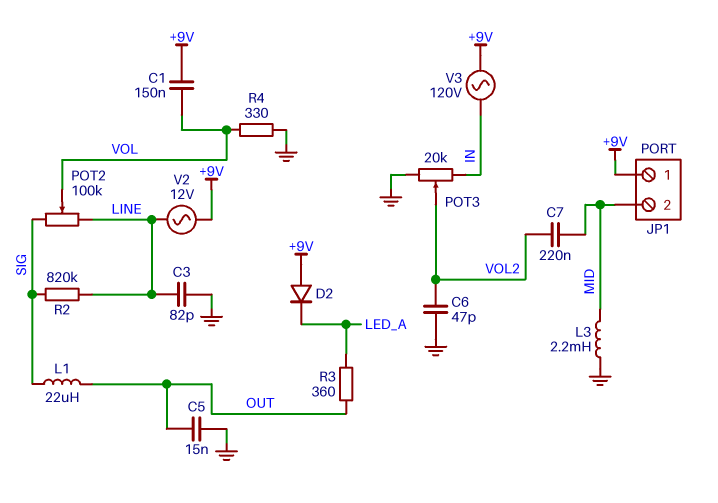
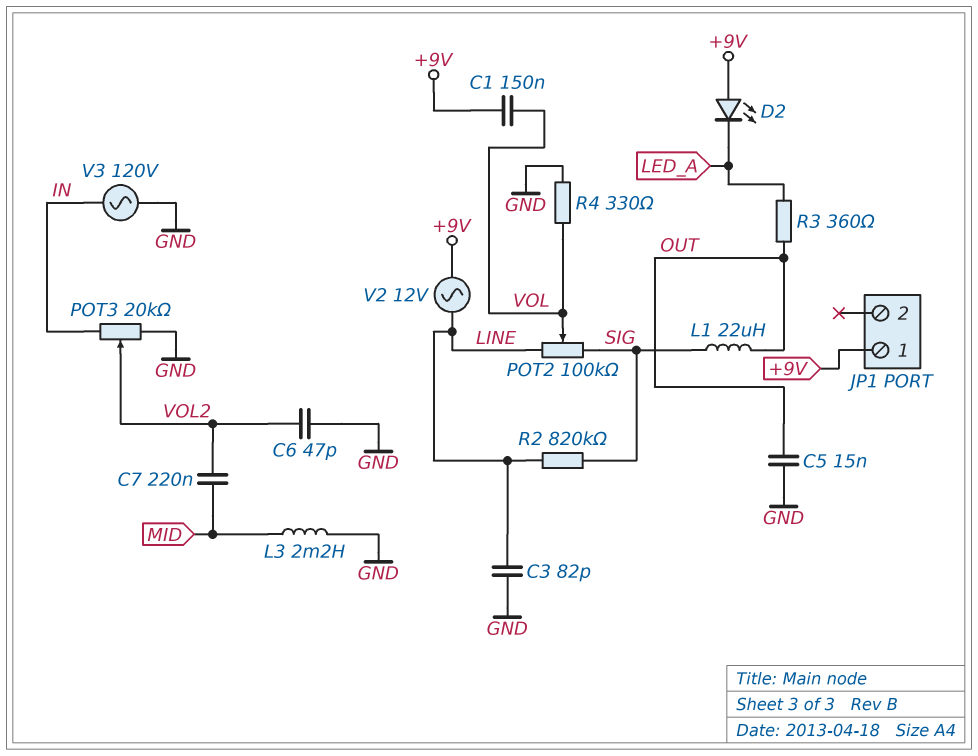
D2: diode (A +9V, K LED_A) -> LED (A +9V, K LED_A)
JP1 pin 2: MID -> none
V3: AC 120V (+9V, IN) -> AC 120V (GND, IN)

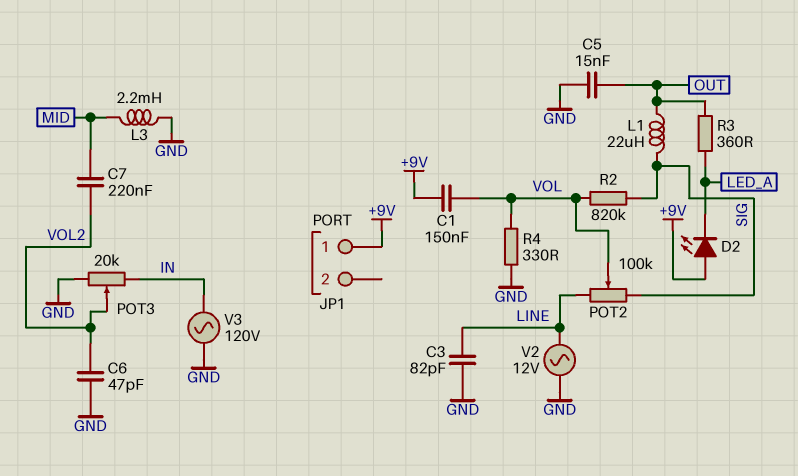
R2: 820k (LINE, SIG) -> 820k (SIG, VOL)
V2: AC 12V (+9V, LINE) -> AC 12V (GND, LINE)

